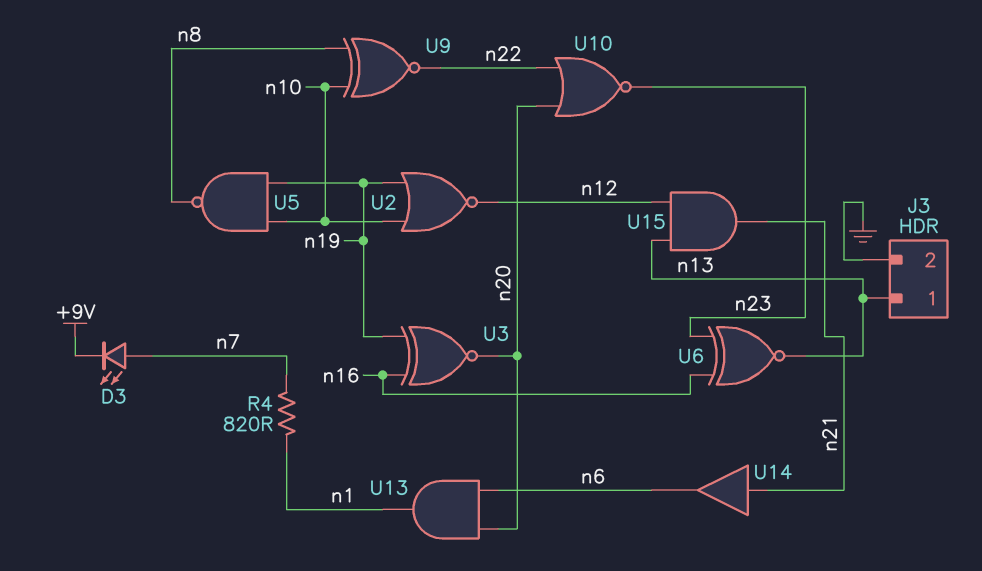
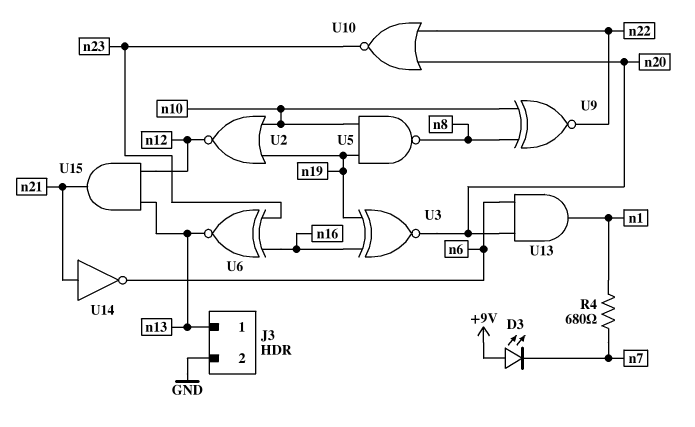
D3: LED (A n7, K +9V) -> LED (A +9V, K n7)
R4: 820 (n1, n7) -> 680 (n1, n7)
U14: buffer (in n21, out n6) -> NOT (in n21, out n6)

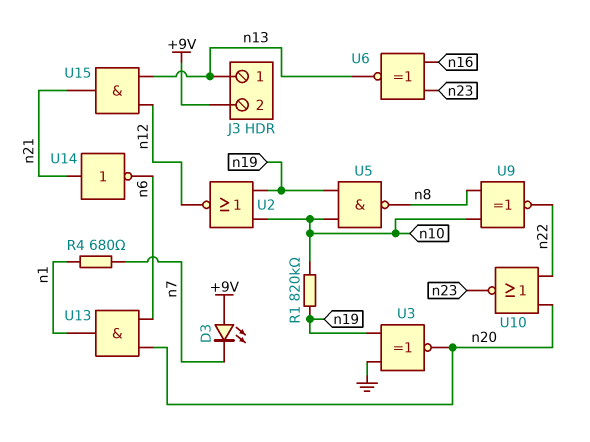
J3 pin 2: GND -> +9V
R1: none -> 820k (n10, n19)
U3: XNOR (in n16, in n19, out n20) -> XNOR (in GND, in n19, out n20)

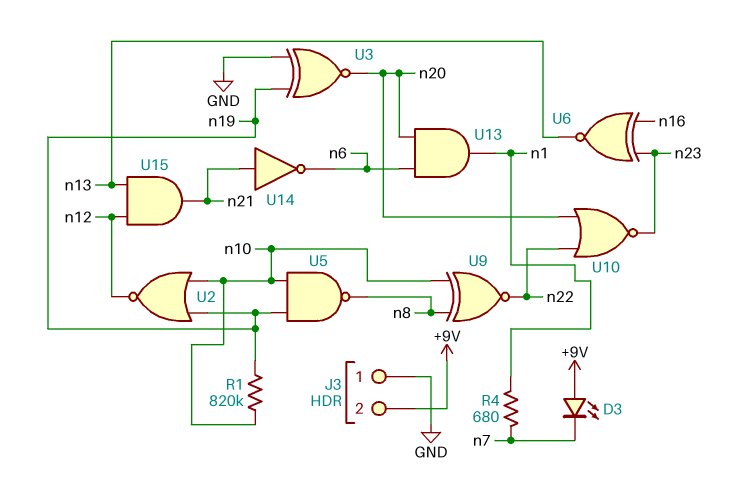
J3 pin 1: n13 -> GND

